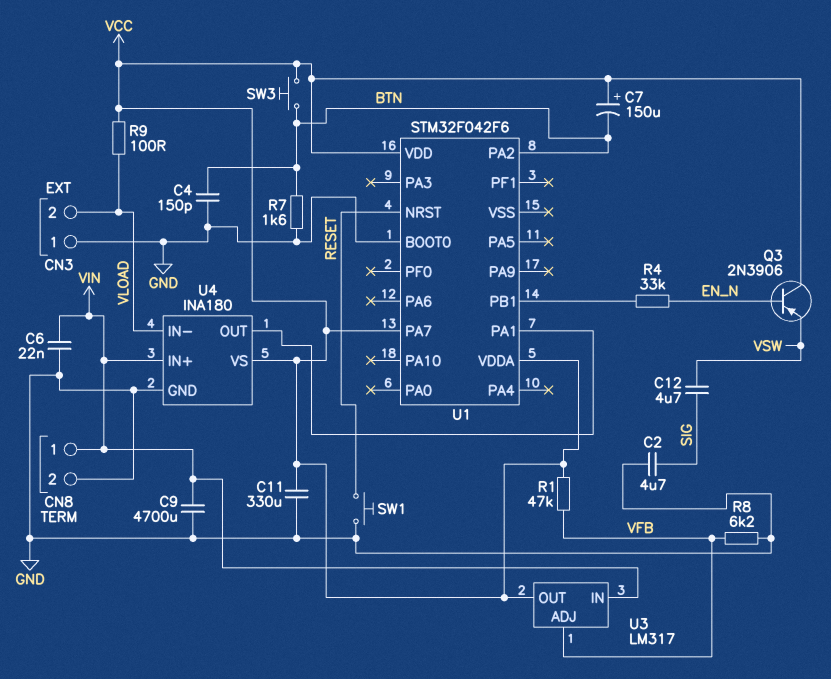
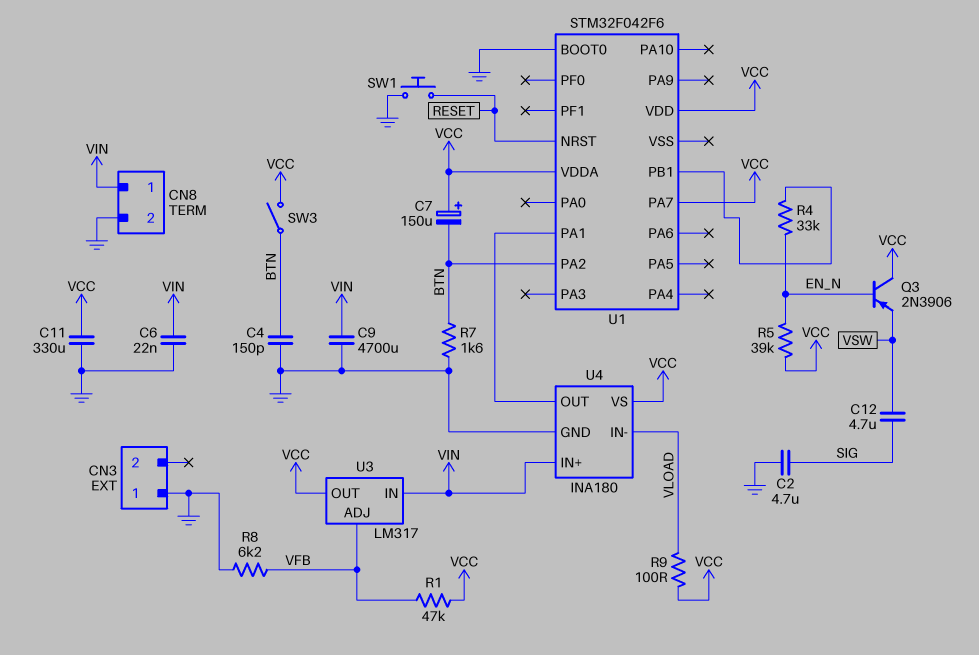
CN3 pin 2: VLOAD -> none
R5: none -> 39k (EN_N, VCC)
SW3: button (BTN, VCC) -> switch (BTN, VCC)

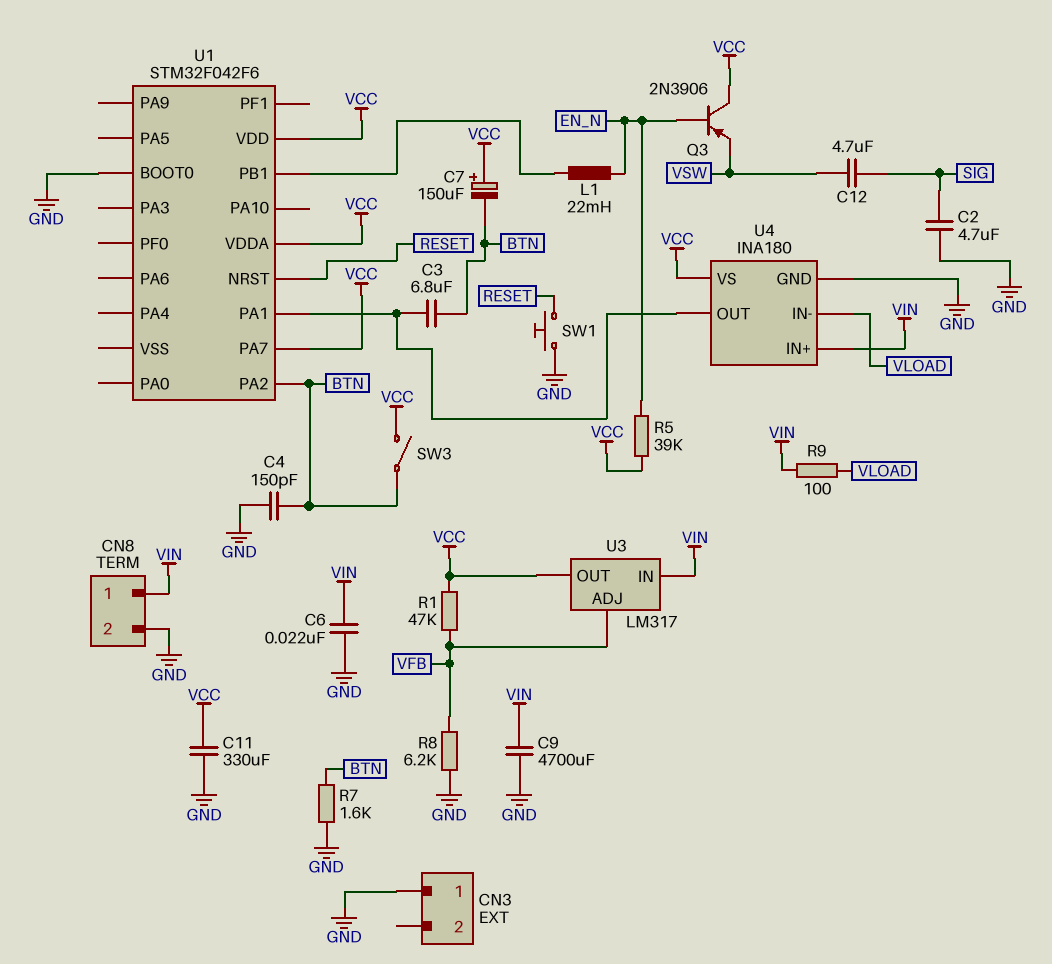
C3: none -> 6.8uF (BTN, U1/PA1)
L1: none -> 22mH (EN_N, U1/PB1)
R4: 33k (EN_N, U1/PB1) -> none
R9: 100 (VCC, VLOAD) -> 100 (VIN, VLOAD)

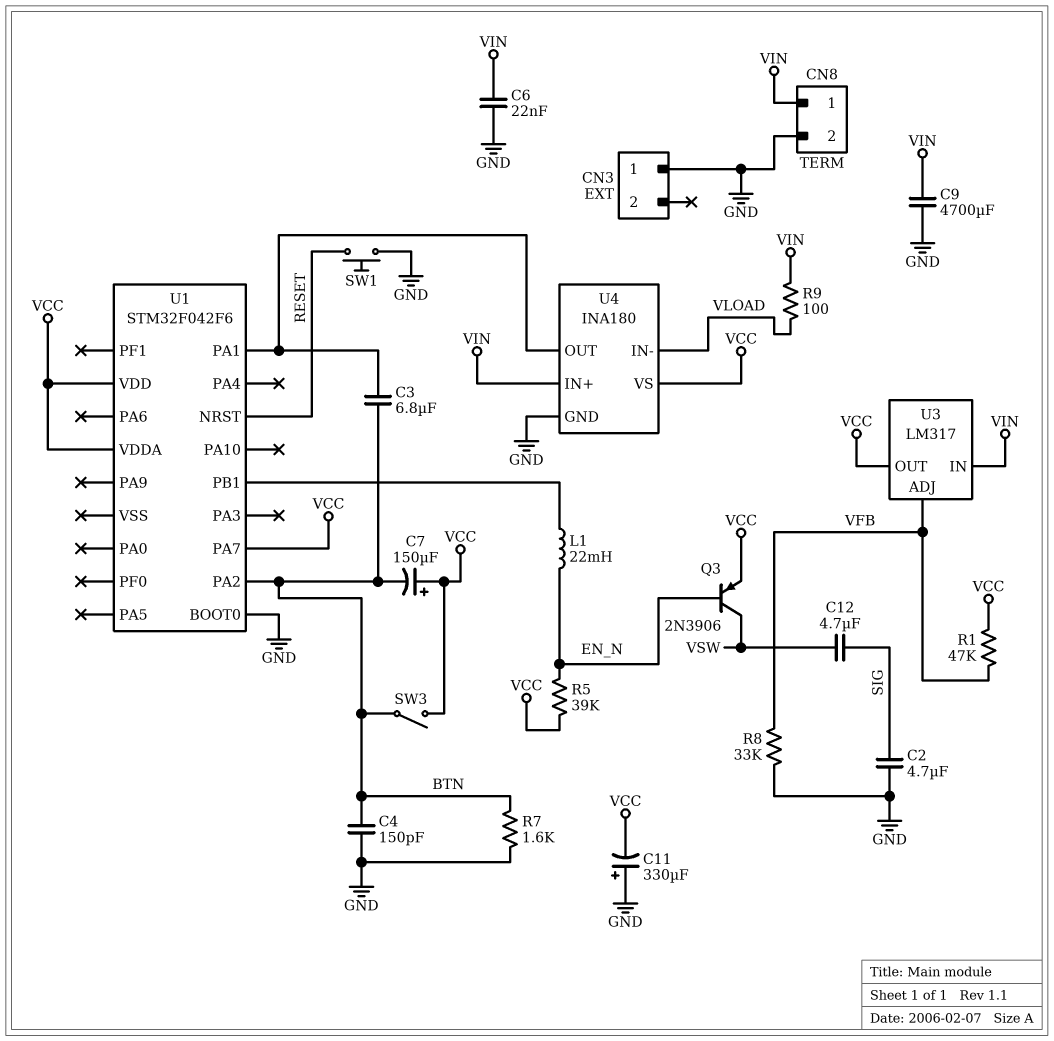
C11: 330uF (GND, VCC) -> 330uF (plus GND, minus VCC)
Q3: PNP 2N3906 (B EN_N, C VCC, E VSW) -> PNP 2N3906 (B EN_N, C VSW, E VCC)
R8: 6.2k (GND, VFB) -> 33k (GND, VFB)

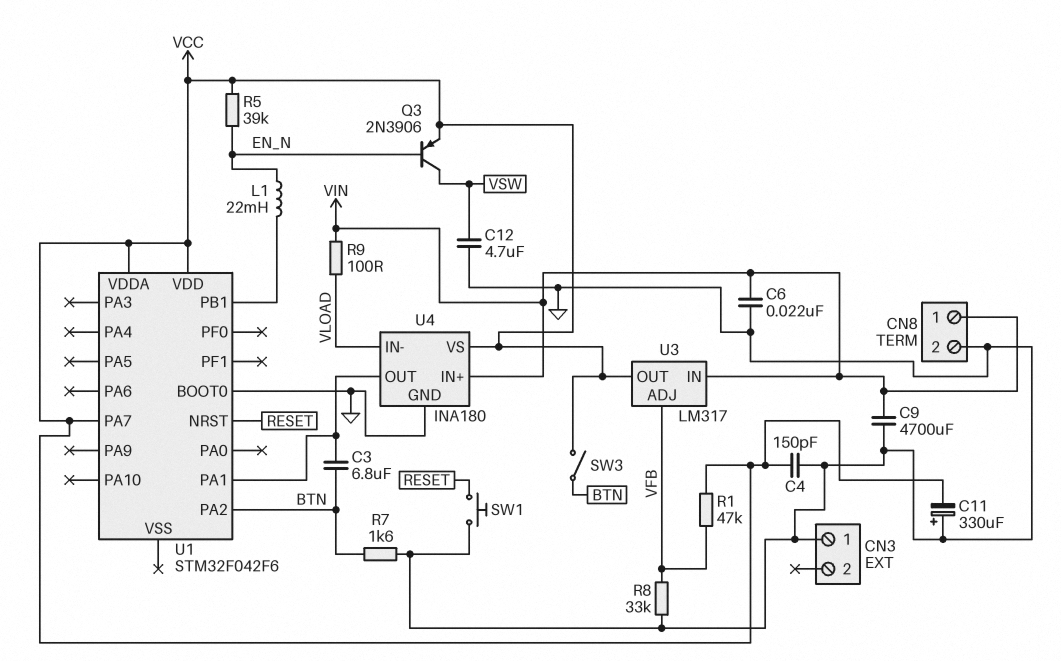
C2: 4.7uF (GND, SIG) -> none
C4: 150pF (BTN, GND) -> 150pF (GND, VCC)
C7: 150uF (plus VCC, minus BTN) -> none
C12: 4.7uF (SIG, VSW) -> 4.7uF (GND, VSW)

